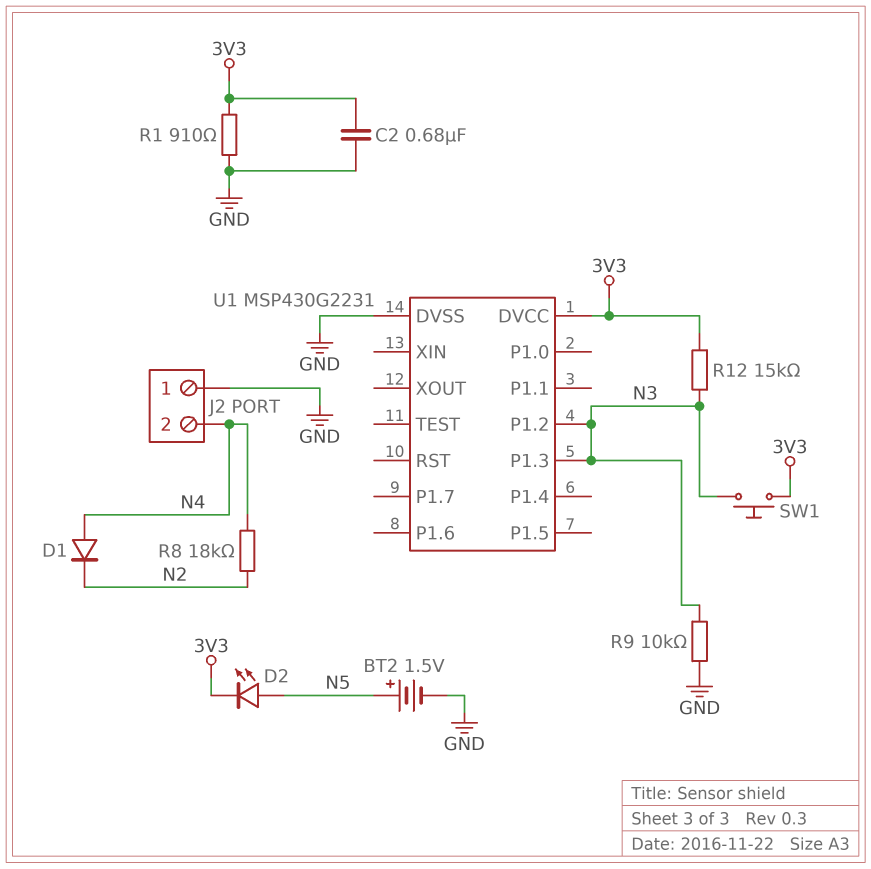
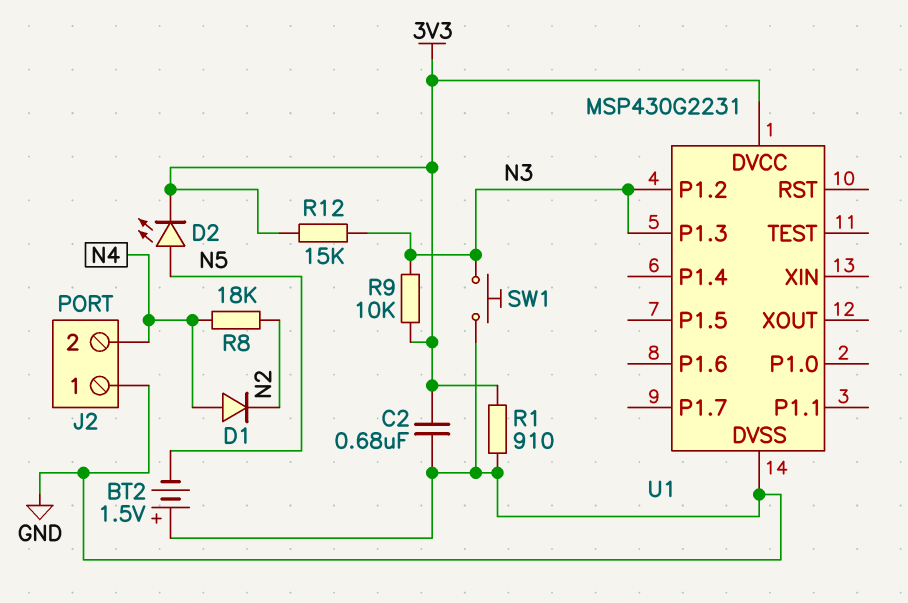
BT2: 1.5V (plus N5, minus GND) -> 1.5V (plus GND, minus N5)
R9: 10k (GND, N3) -> 10k (3V3, N3)
SW1: button (3V3, N3) -> button (GND, N3)

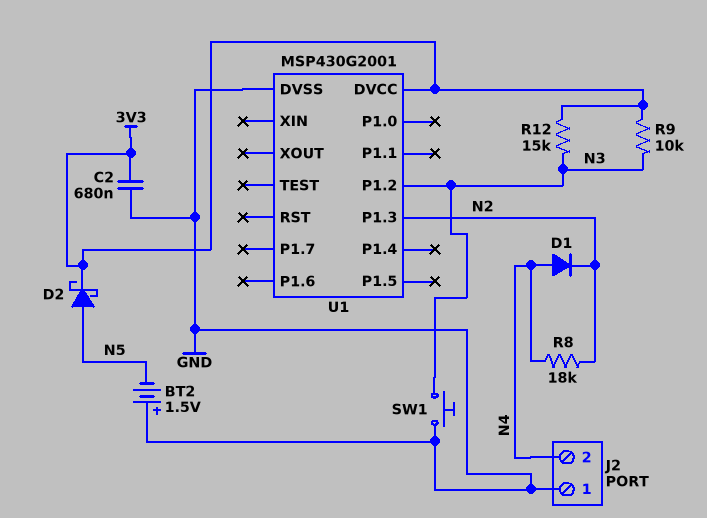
D2: LED (A N5, K 3V3) -> schottky (A N5, K 3V3)
R1: 910 (3V3, GND) -> none
U1: MSP430G2231 -> MSP430G2001
U1 pin P1.3: N3 -> N2

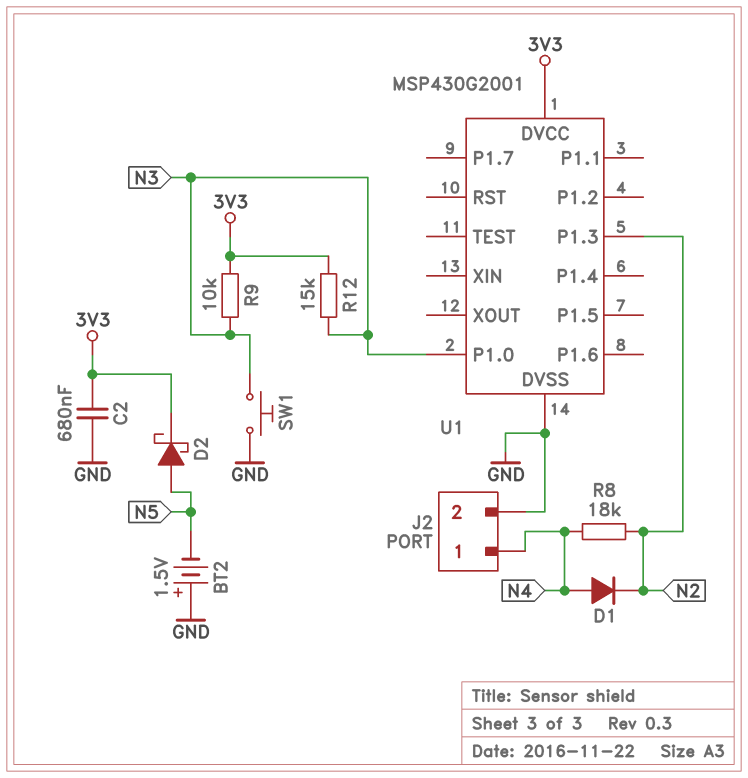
J2 pin 1: GND -> N4
J2 pin 2: N4 -> GND
U1 pin P1.0: none -> N3
U1 pin P1.2: N3 -> none

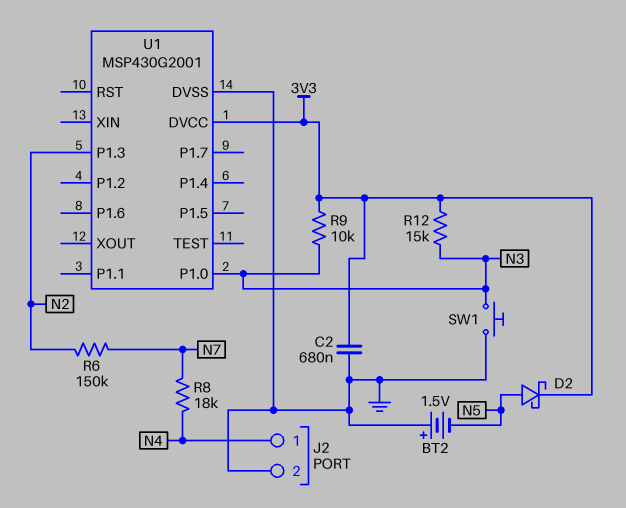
D1: diode (A N4, K N2) -> none
R6: none -> 150k (N2, N7)
R8: 18k (N2, N4) -> 18k (N4, N7)

